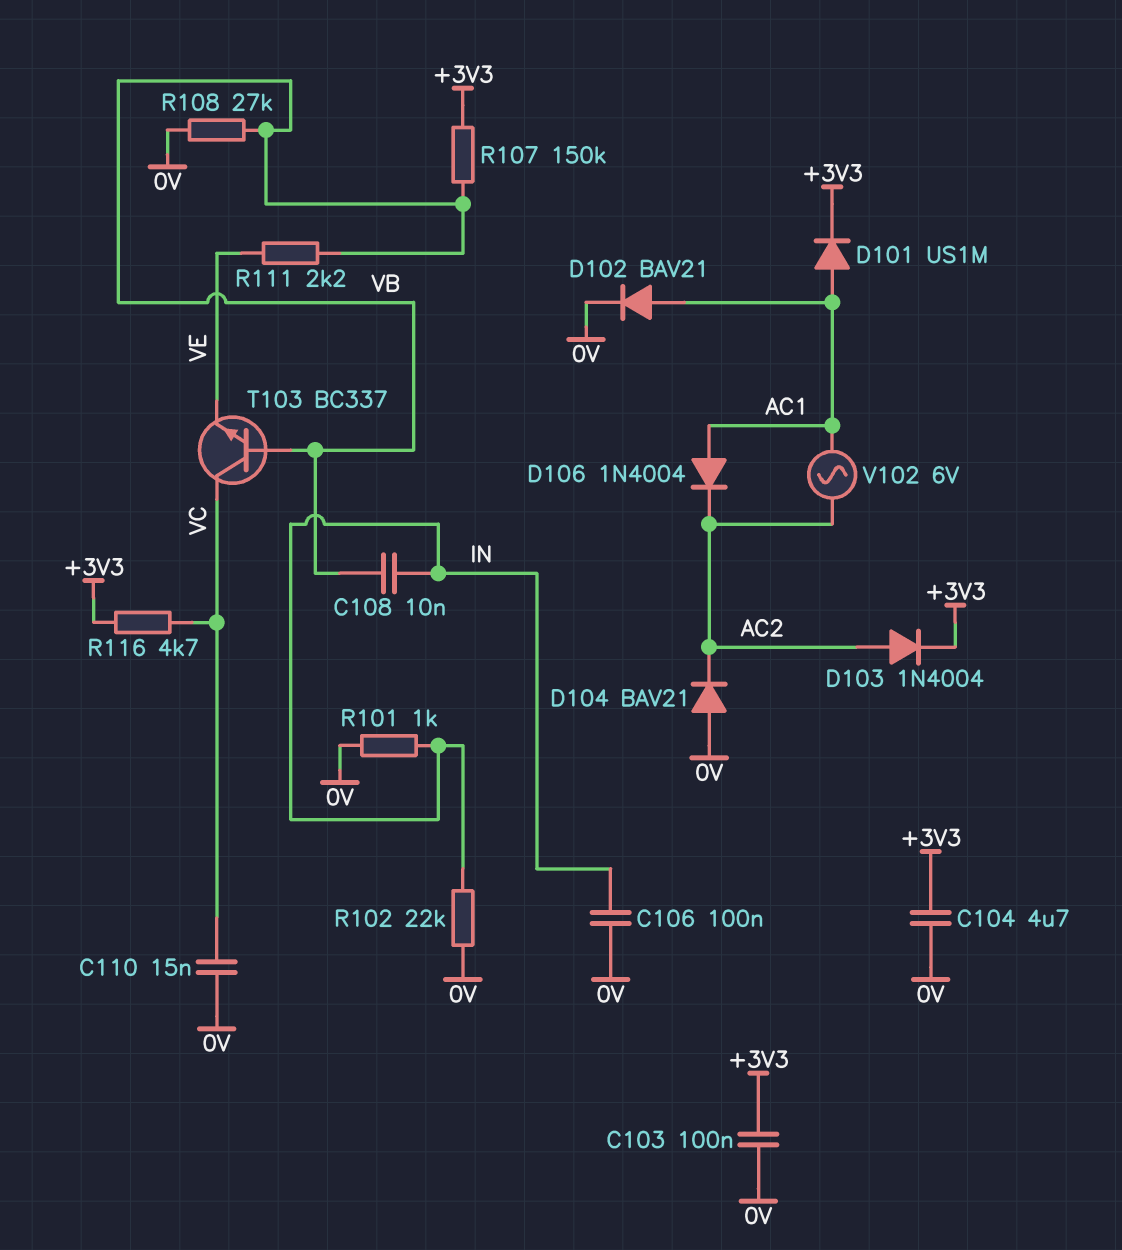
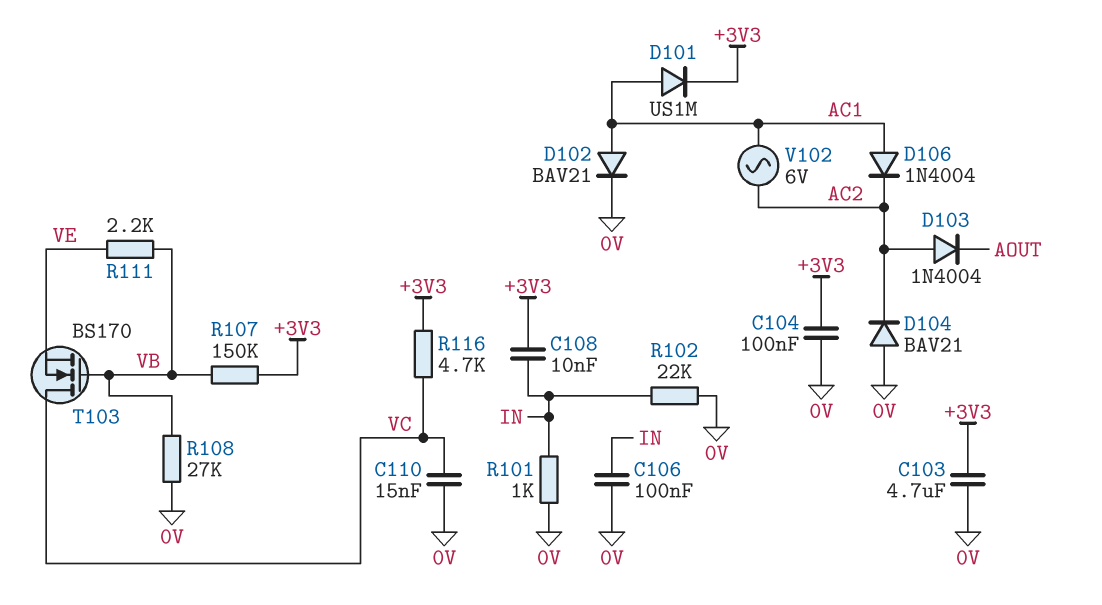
C103: 100nF (+3V3, 0V) -> 4.7uF (+3V3, 0V)
C104: 4.7uF (+3V3, 0V) -> 100nF (+3V3, 0V)
C108: 10nF (IN, VB) -> 10nF (+3V3, IN)
D103: diode 1N4004 (A AC2, K +3V3) -> diode 1N4004 (A AC2, K AOUT)
T103: NPN BC337 (B VB, C VC, E VE) -> NMOS BS170 (G VB, D VC, S VE)

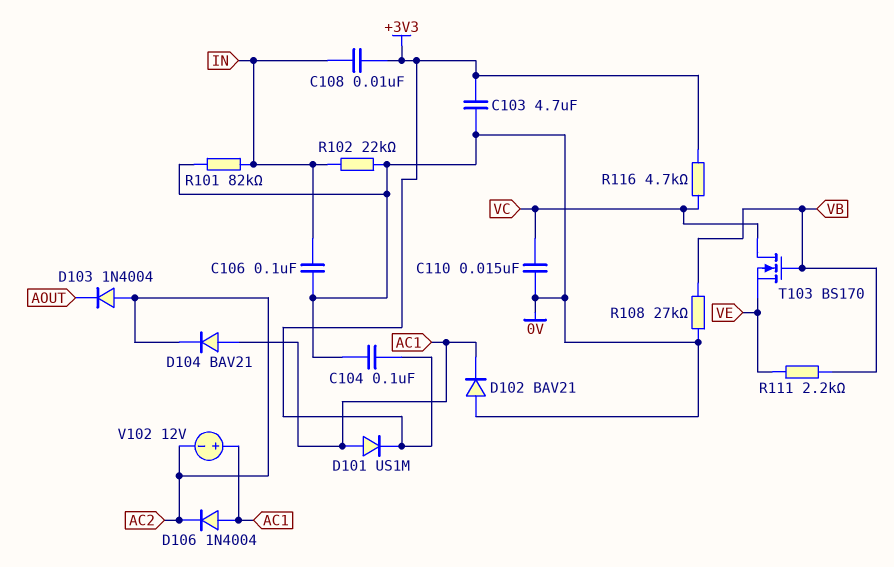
D102: diode BAV21 (A AC1, K 0V) -> diode BAV21 (A 0V, K AC1)
D104: diode BAV21 (A 0V, K AC2) -> diode BAV21 (A AC1, K AC2)
R101: 1k (0V, IN) -> 82k (0V, IN)
R107: 150k (+3V3, VB) -> none
V102: AC 6V (AC1, AC2) -> 12V (plus AC1, minus AC2)

